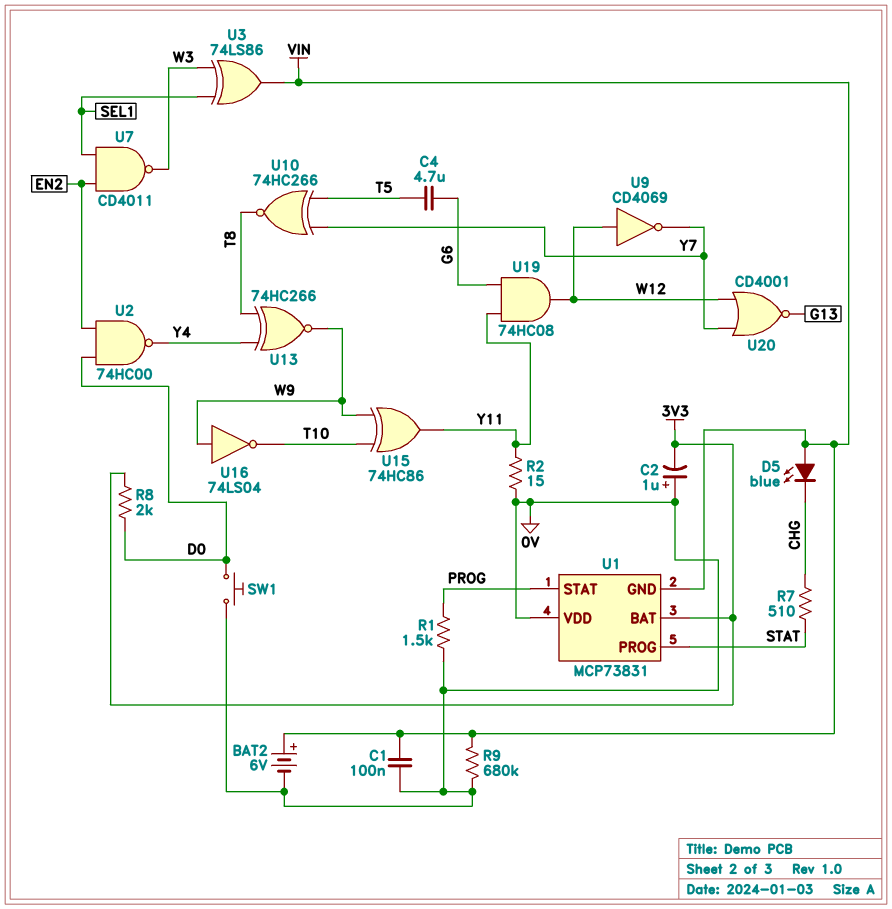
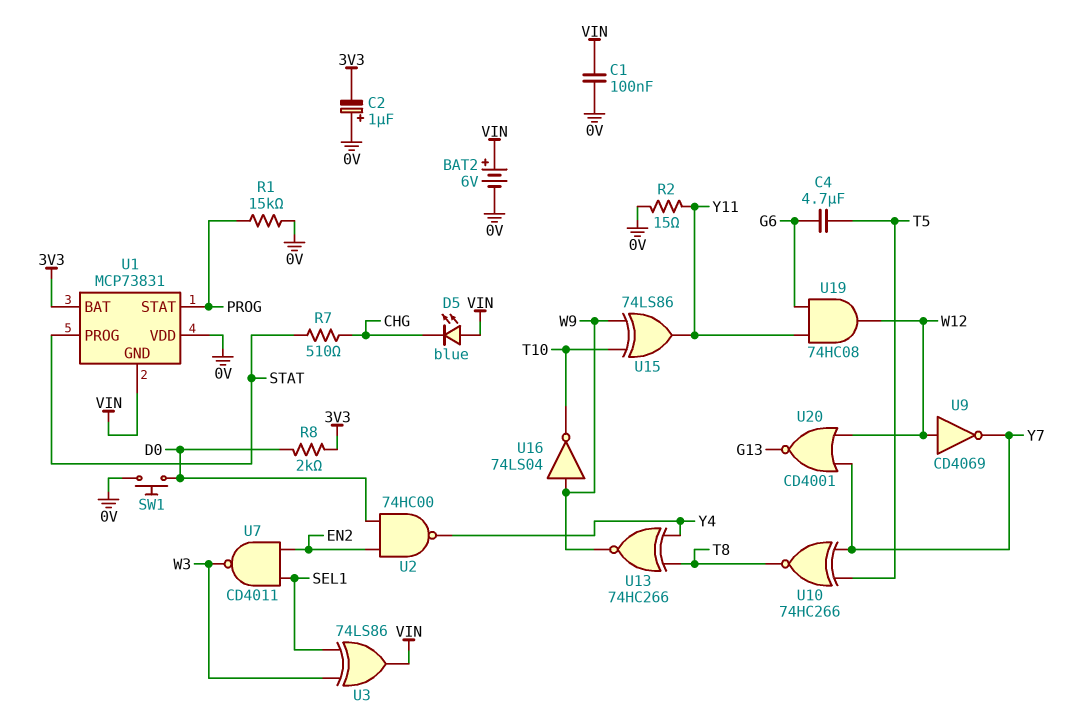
R1: 1.5k (0V, PROG) -> 15k (0V, PROG)
R9: 680k (0V, VIN) -> none
U15: XOR 74HC86 (in T10, in W9, out Y11) -> XOR 74LS86 (in T10, in W9, out Y11)

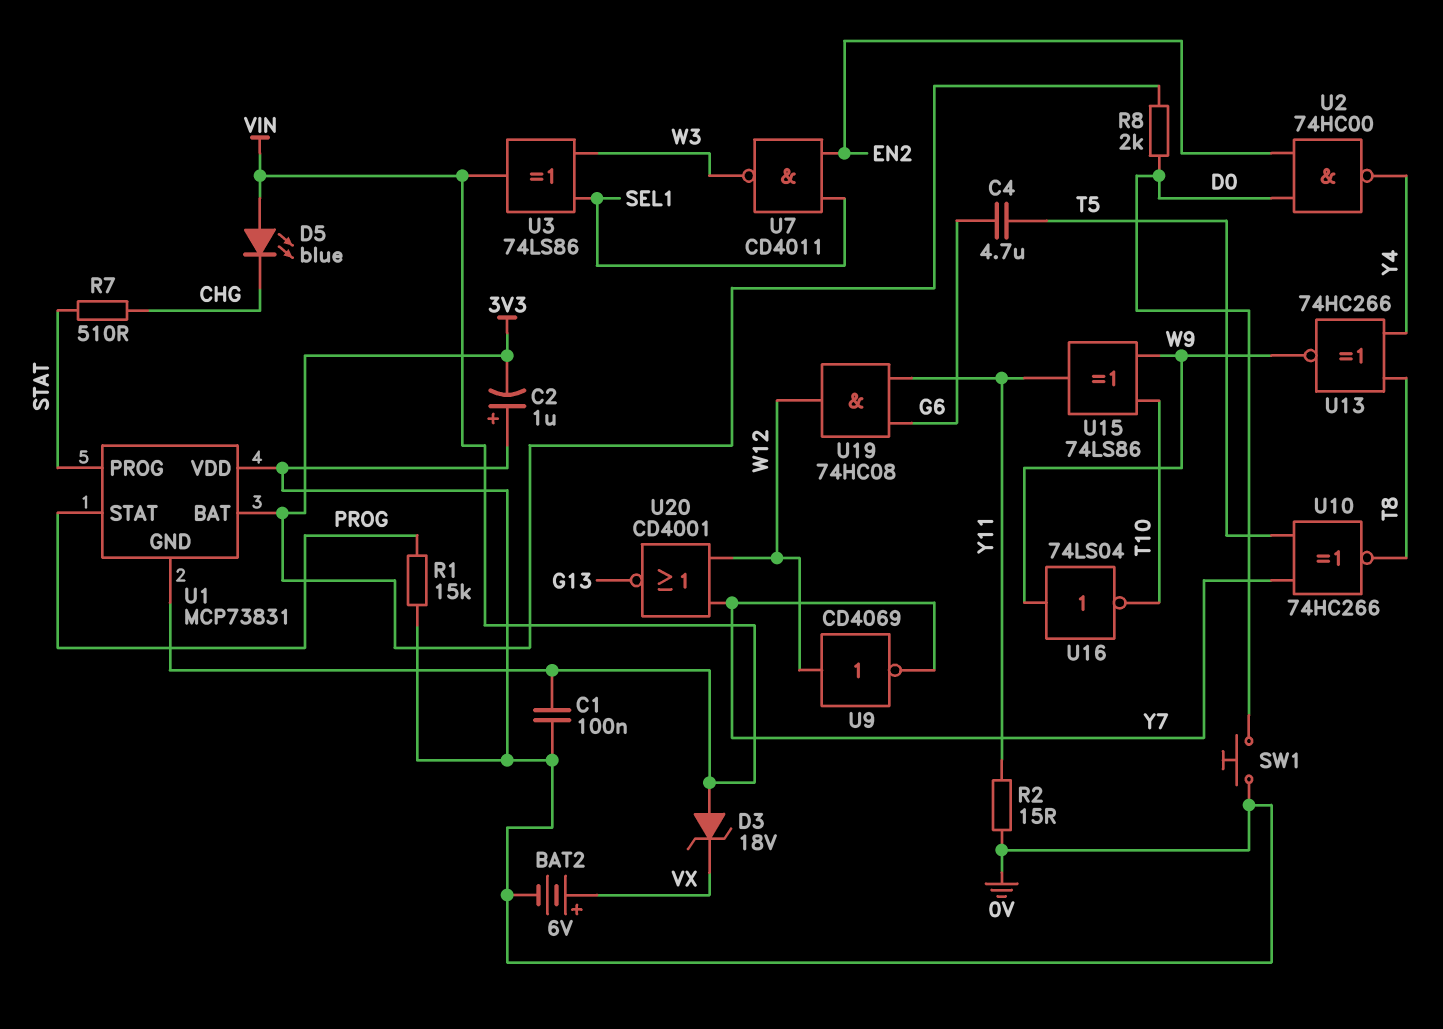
BAT2: 6V (plus VIN, minus 0V) -> 6V (plus VX, minus 0V)
D3: none -> zener 18V (A VIN, K VX)

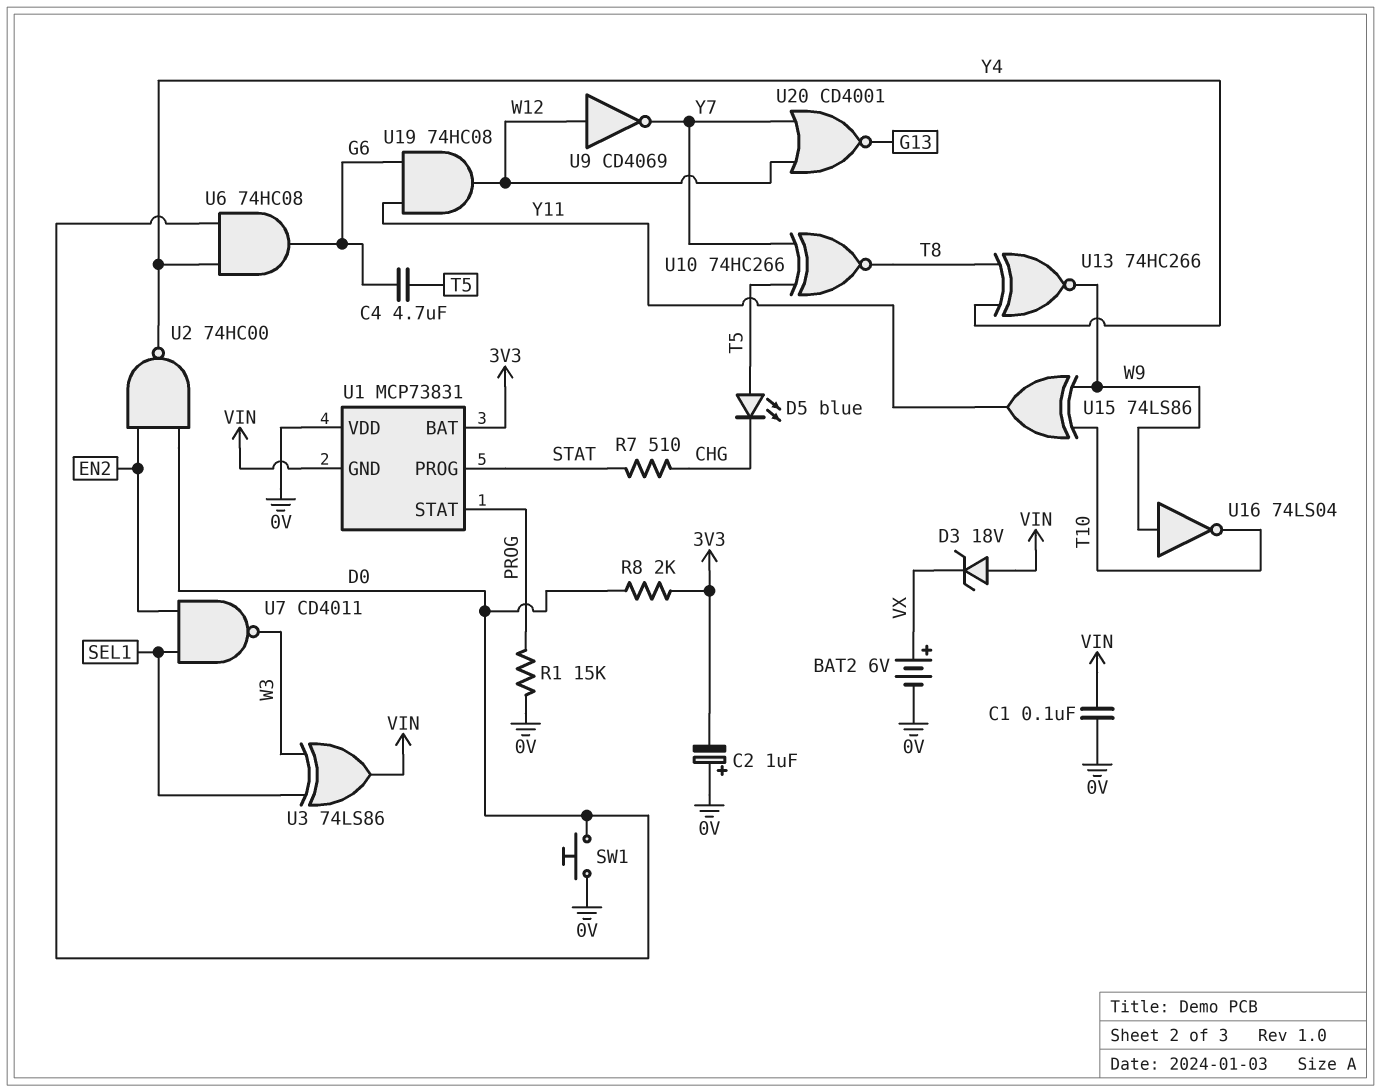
D5: LED blue (A VIN, K CHG) -> LED blue (A T5, K CHG)
R2: 15 (0V, Y11) -> none
U6: none -> AND 74HC08 (in D0, in Y4, out G6)

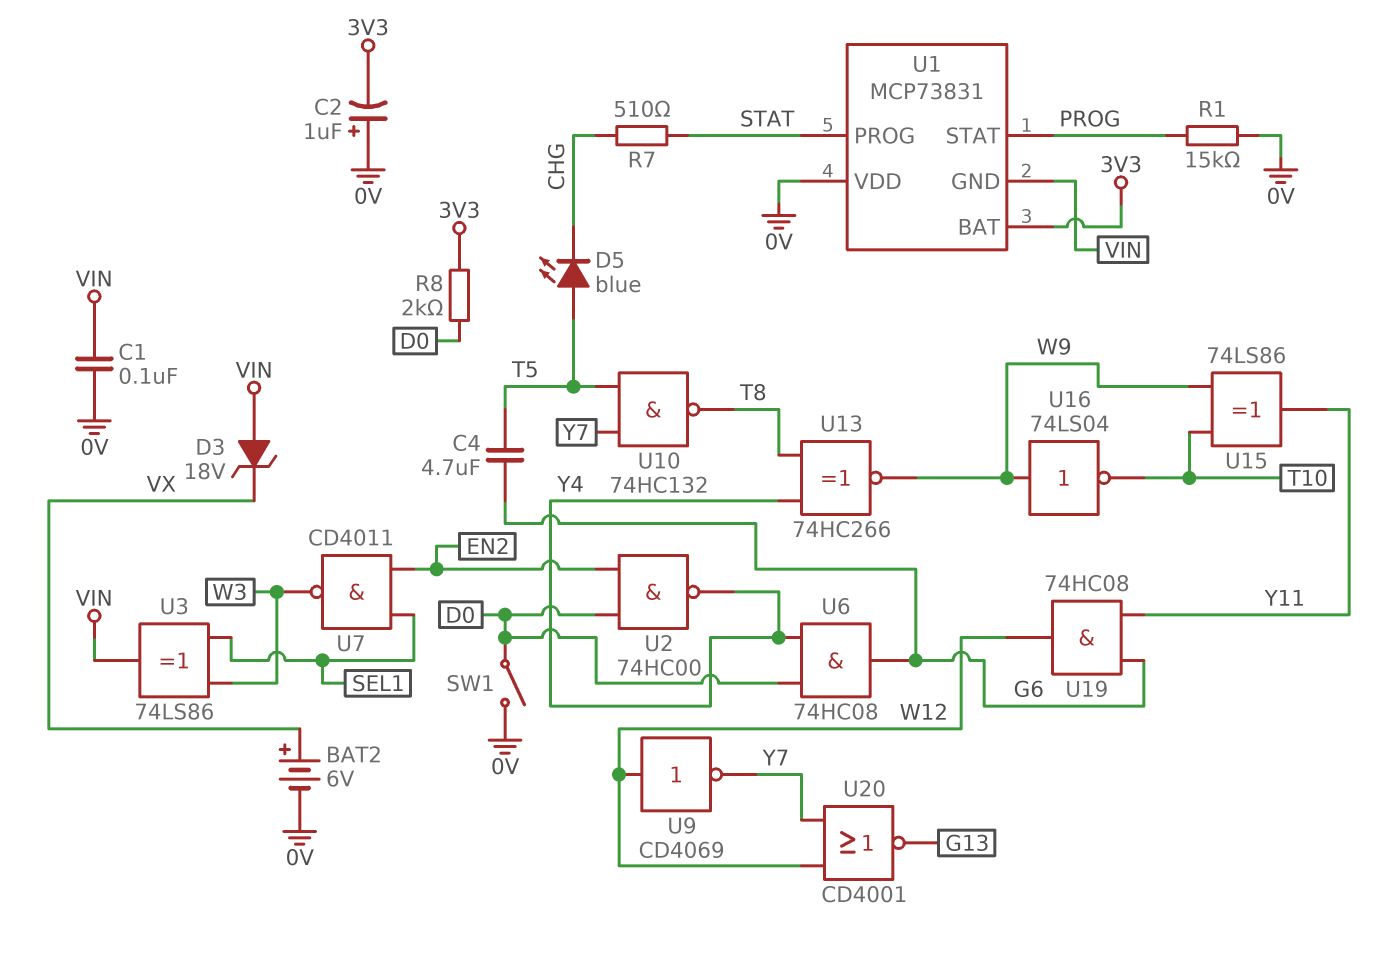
SW1: button (0V, D0) -> switch (0V, D0)
U10: XNOR 74HC266 (in T5, in Y7, out T8) -> NAND 74HC132 (in T5, in Y7, out T8)

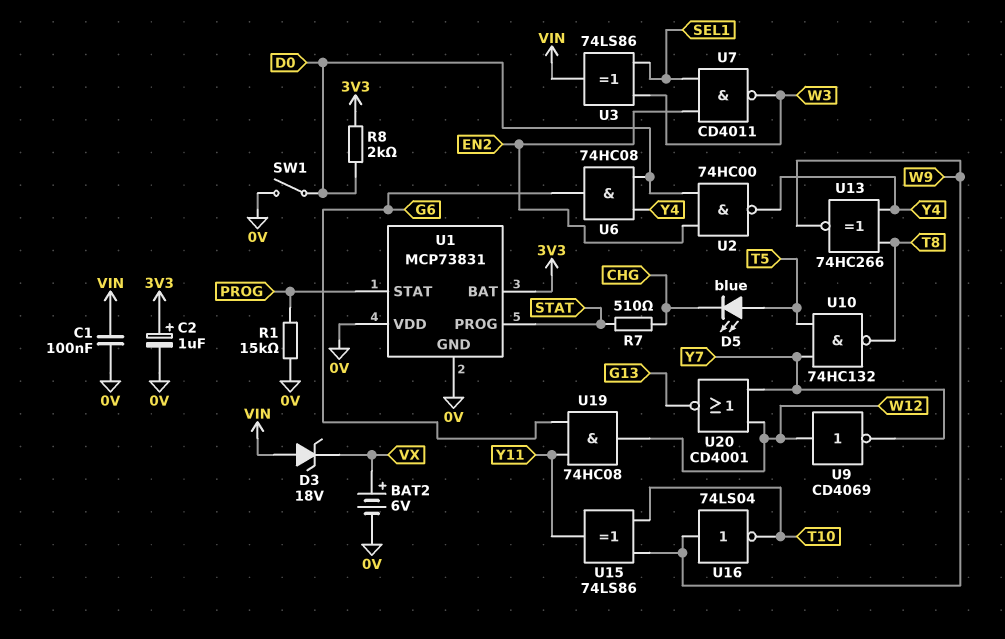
C2: 1uF (plus 0V, minus 3V3) -> 1uF (plus 3V3, minus 0V)
C4: 4.7uF (G6, T5) -> none
U1 pin GND: VIN -> 0V

